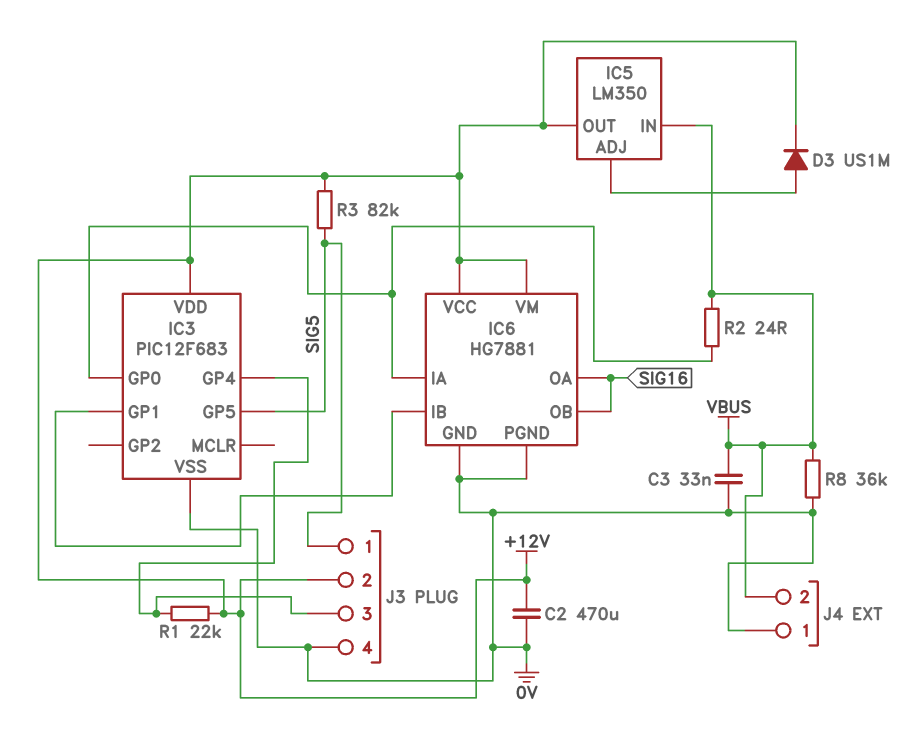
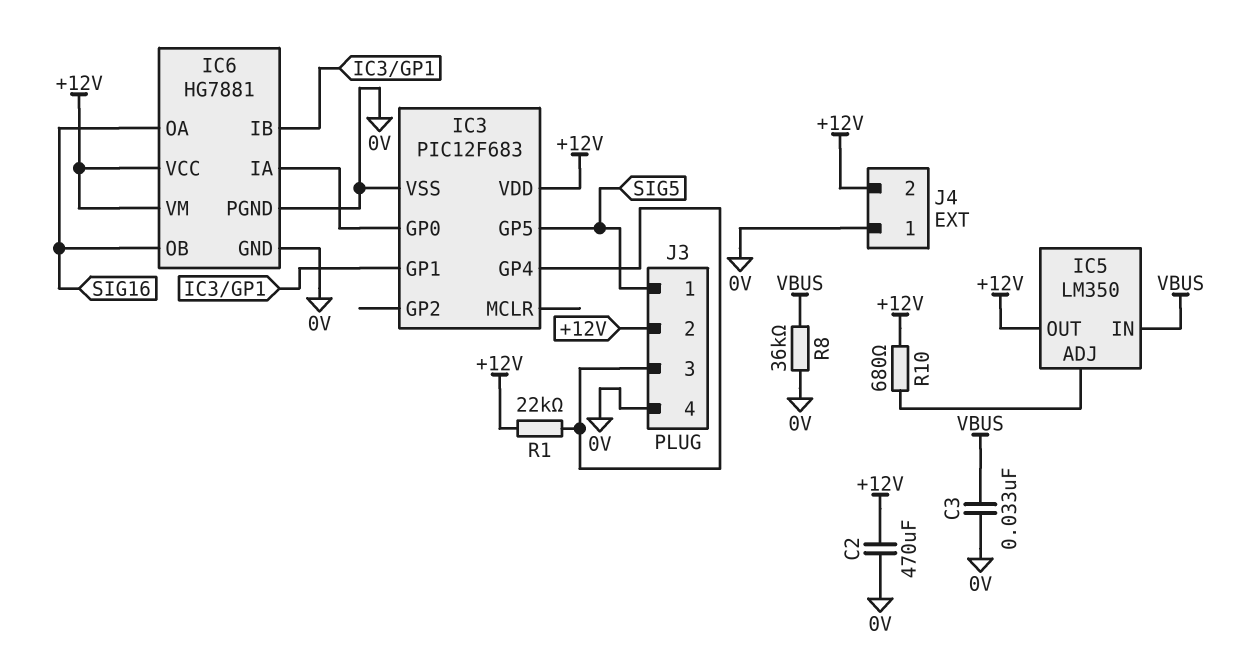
D3: diode US1M (A IC5/ADJ, K +12V) -> none
J4 pin 2: VBUS -> +12V
R2: 24 (IC3/GP0, VBUS) -> none
R3: 82k (+12V, SIG5) -> none
R10: none -> 680 (+12V, IC5/ADJ)

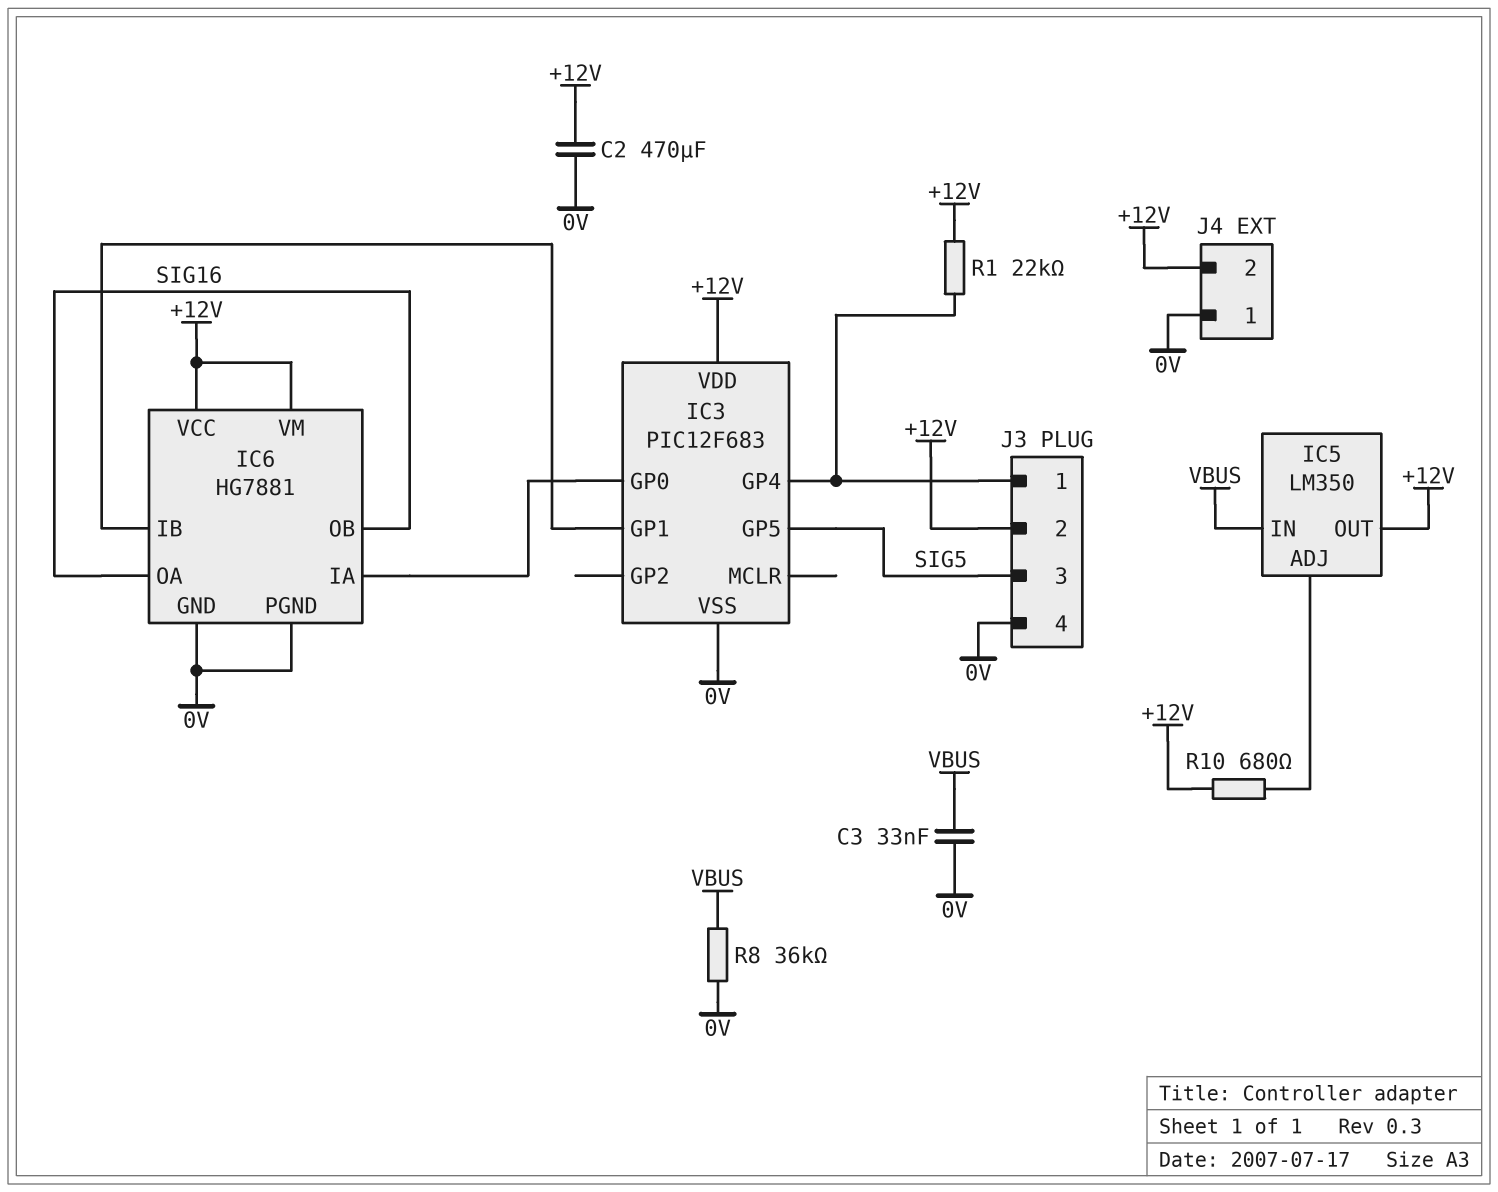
J3 pin 1: SIG5 -> IC3/GP4
J3 pin 3: IC3/GP4 -> SIG5

